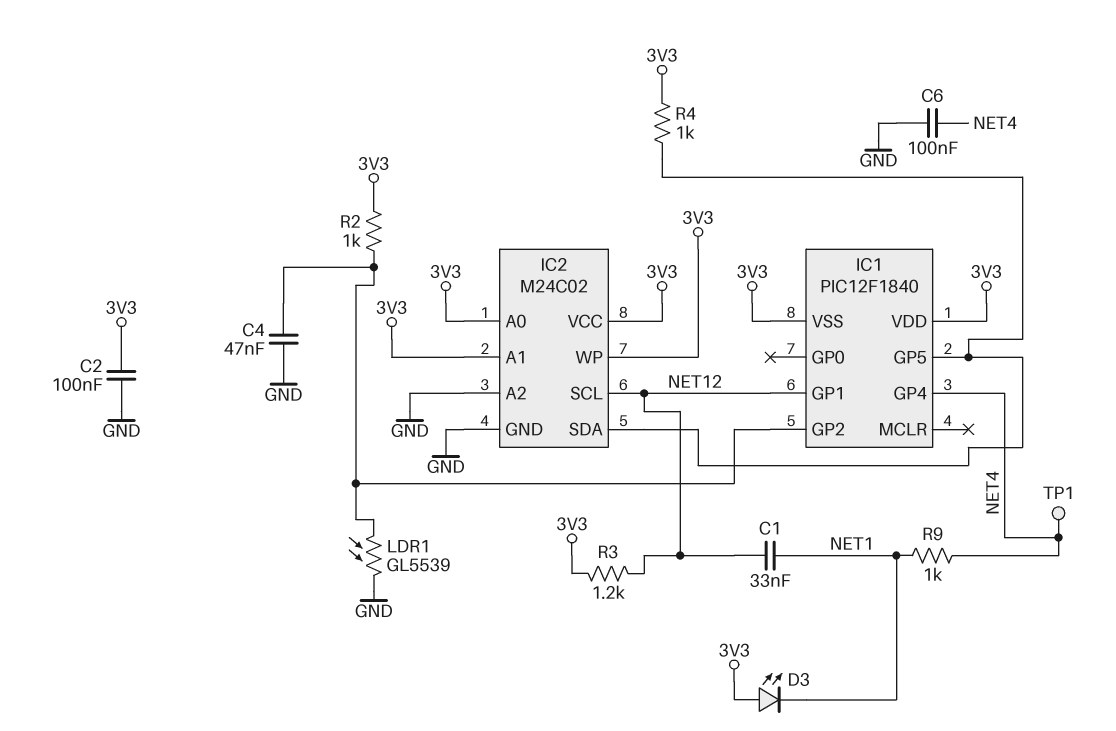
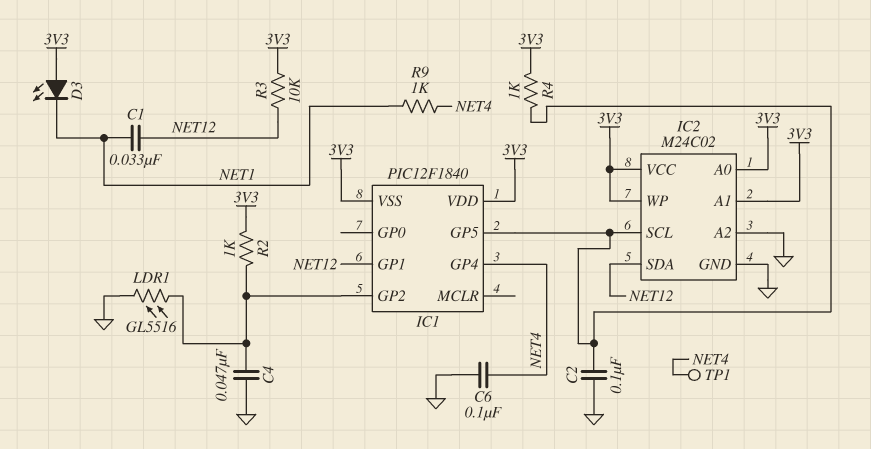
C2: 100nF (3V3, GND) -> 100nF (GND, IC1/GP5)
IC2 pin SCL: NET12 -> IC1/GP5
IC2 pin SDA: IC1/GP5 -> NET12
LDR1: GL5539 (GND, IC1/GP2) -> GL5516 (GND, IC1/GP2)
R3: 1.2k (3V3, NET12) -> 10k (3V3, NET12)

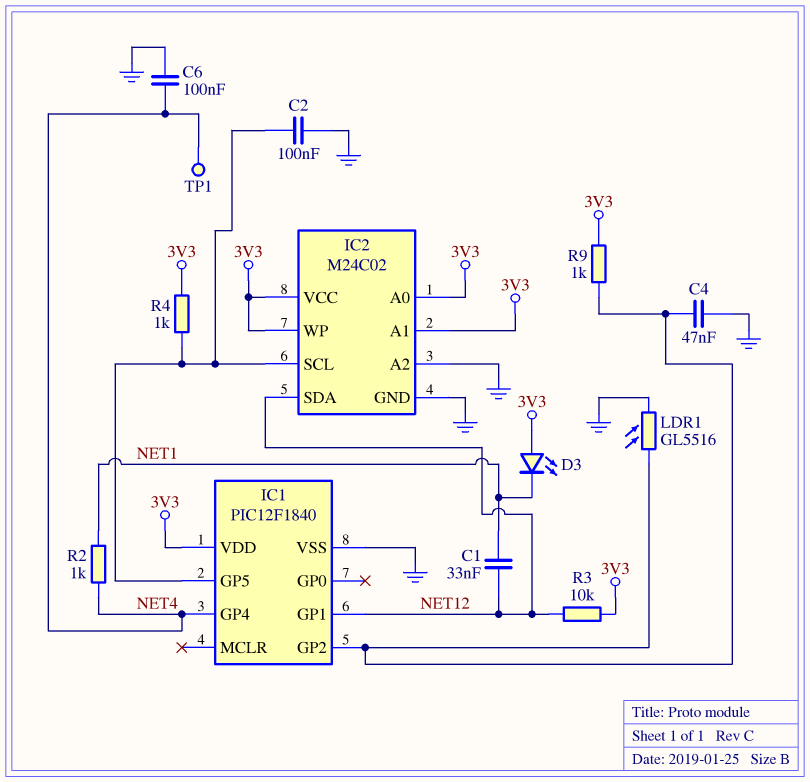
IC1 pin VSS: 3V3 -> GND
R2: 1k (3V3, IC1/GP2) -> 1k (NET1, NET4)
R9: 1k (NET1, NET4) -> 1k (3V3, IC1/GP2)

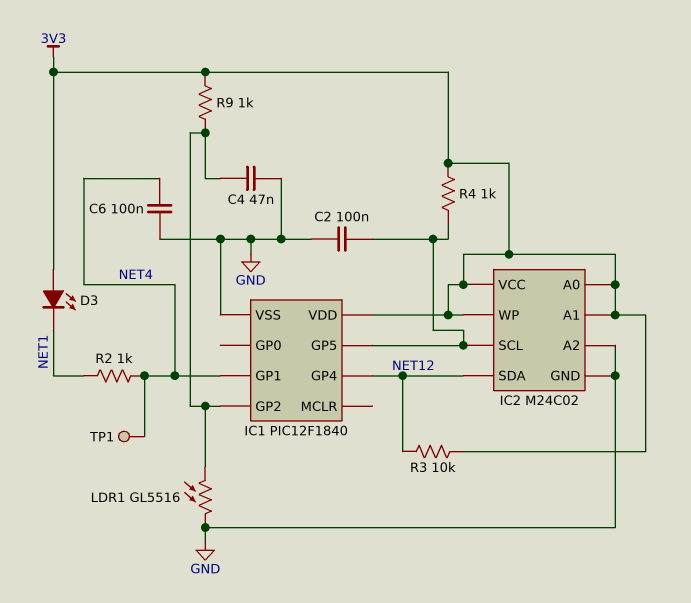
C1: 33nF (NET1, NET12) -> none
IC1 pin GP1: NET12 -> NET4
IC1 pin GP4: NET4 -> NET12

